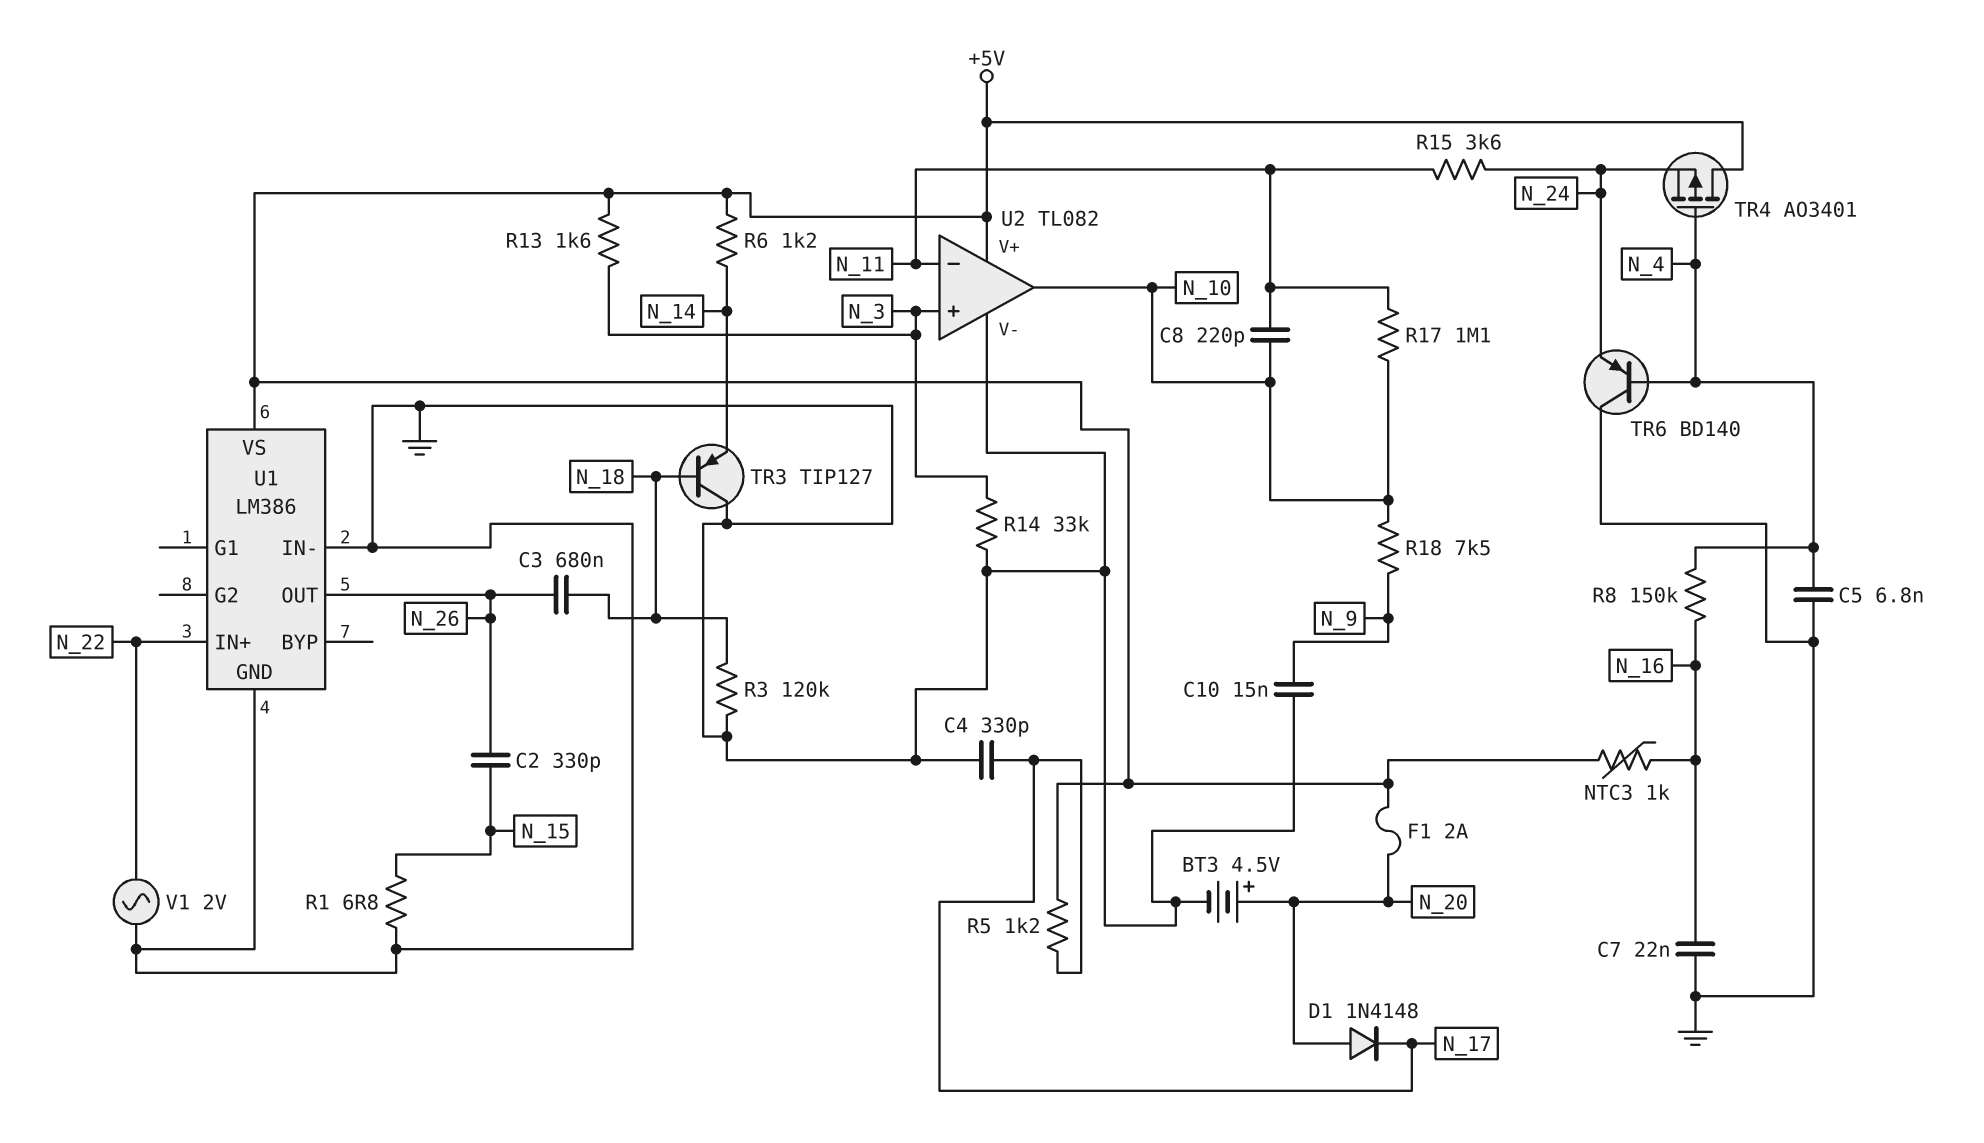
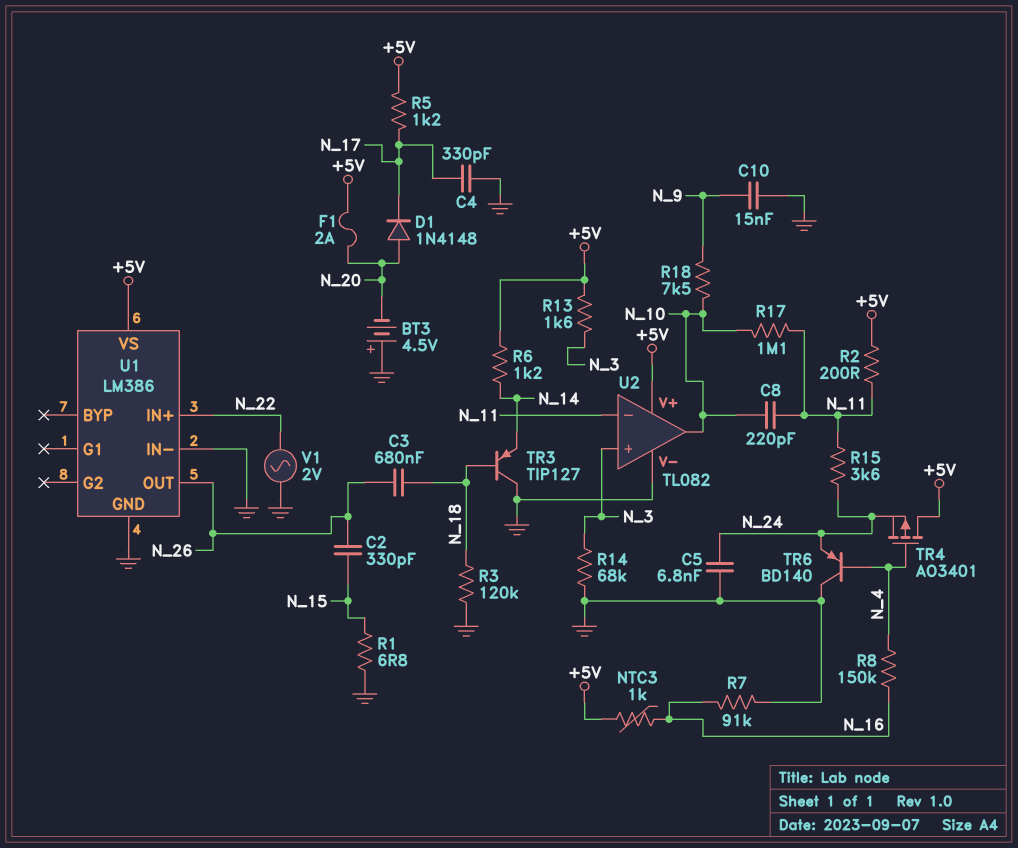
BT3: 4.5V (plus N_20, minus GND) -> 4.5V (plus GND, minus N_20)
C5: 6.8nF (GND, N_4) -> 6.8nF (GND, N_24)
C7: 22nF (GND, N_16) -> none
R2: none -> 200 (+5V, N_11)
R7: none -> 91k (GND, N_16)
R14: 33k (GND, N_3) -> 68k (GND, N_3)

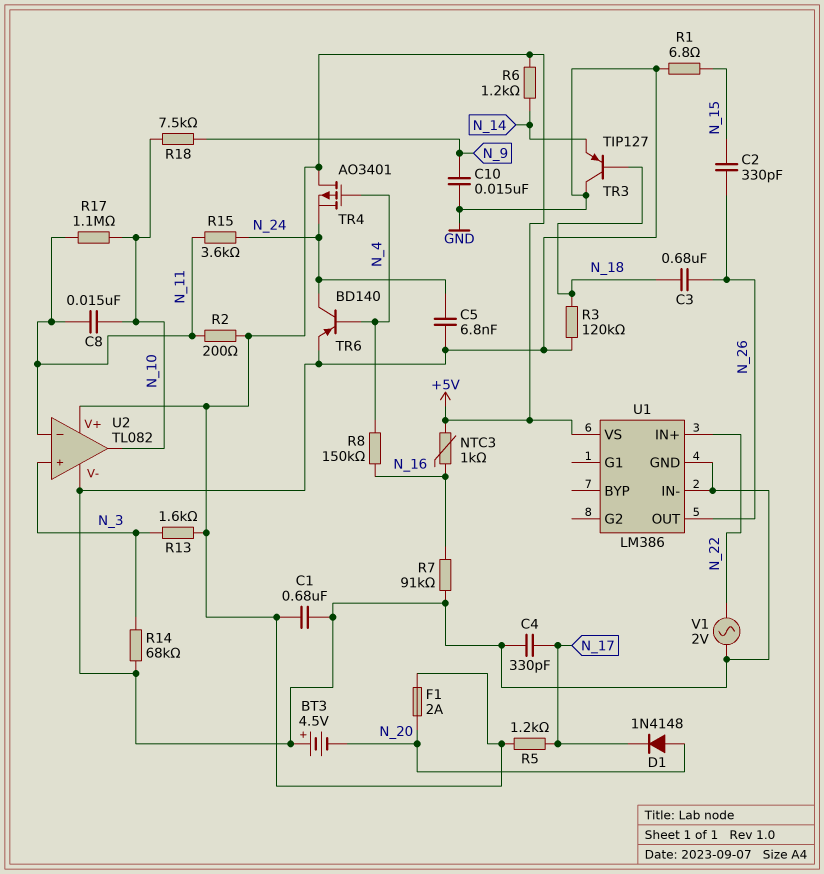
C1: none -> 680nF (+5V, GND)
C8: 220pF (N_10, N_11) -> 15nF (N_10, N_11)
TR6: PNP BD140 (B N_4, C GND, E N_24) -> PNP BD140 (B N_4, C N_24, E GND)

